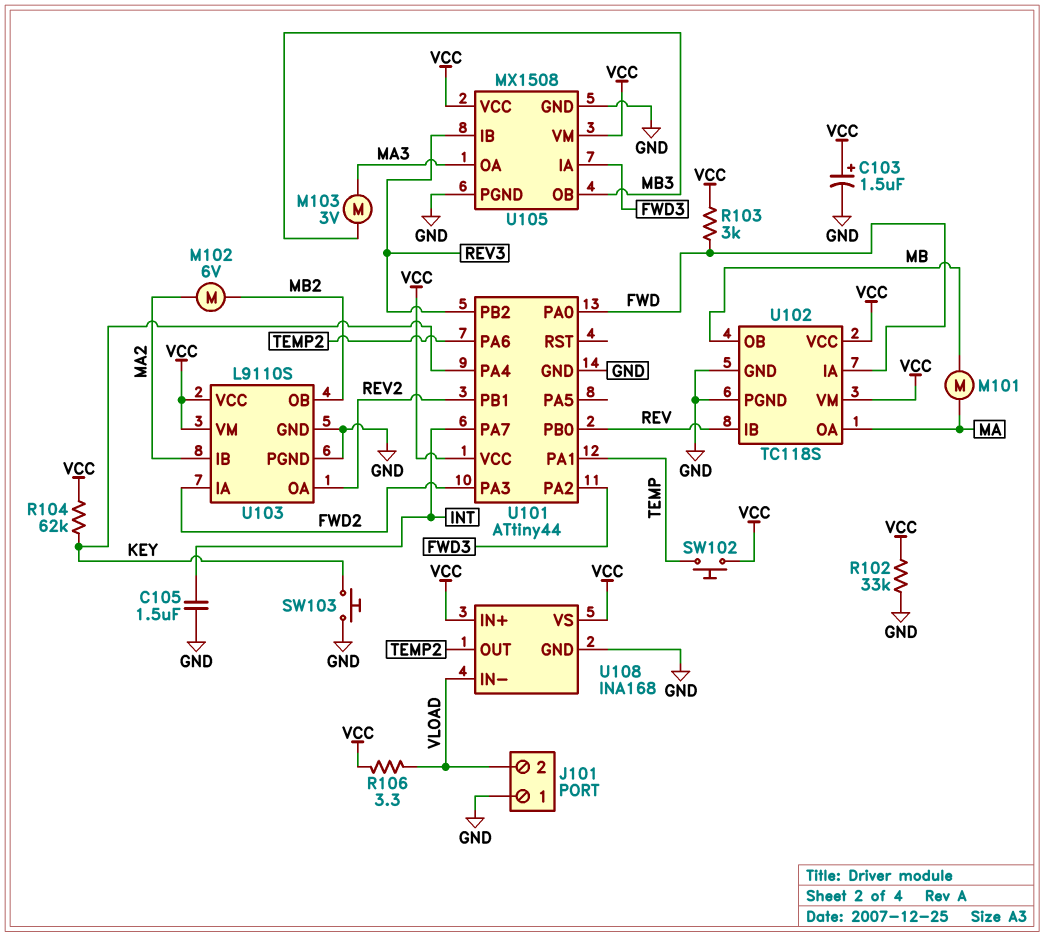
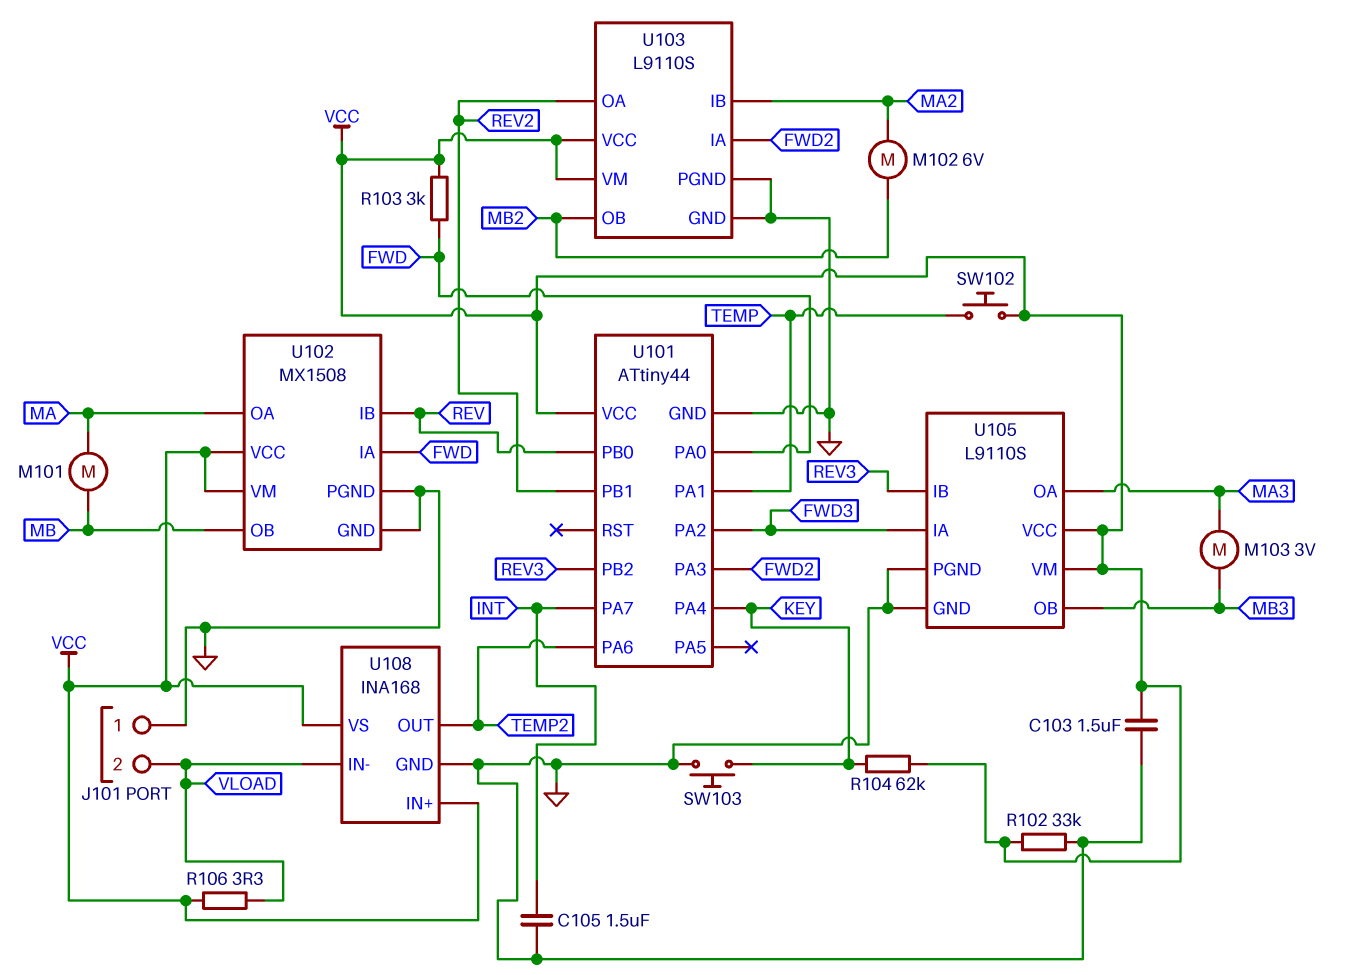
C103: 1.5uF (plus VCC, minus GND) -> 1.5uF (GND, VCC)
U102: TC118S -> MX1508
U105: MX1508 -> L9110S

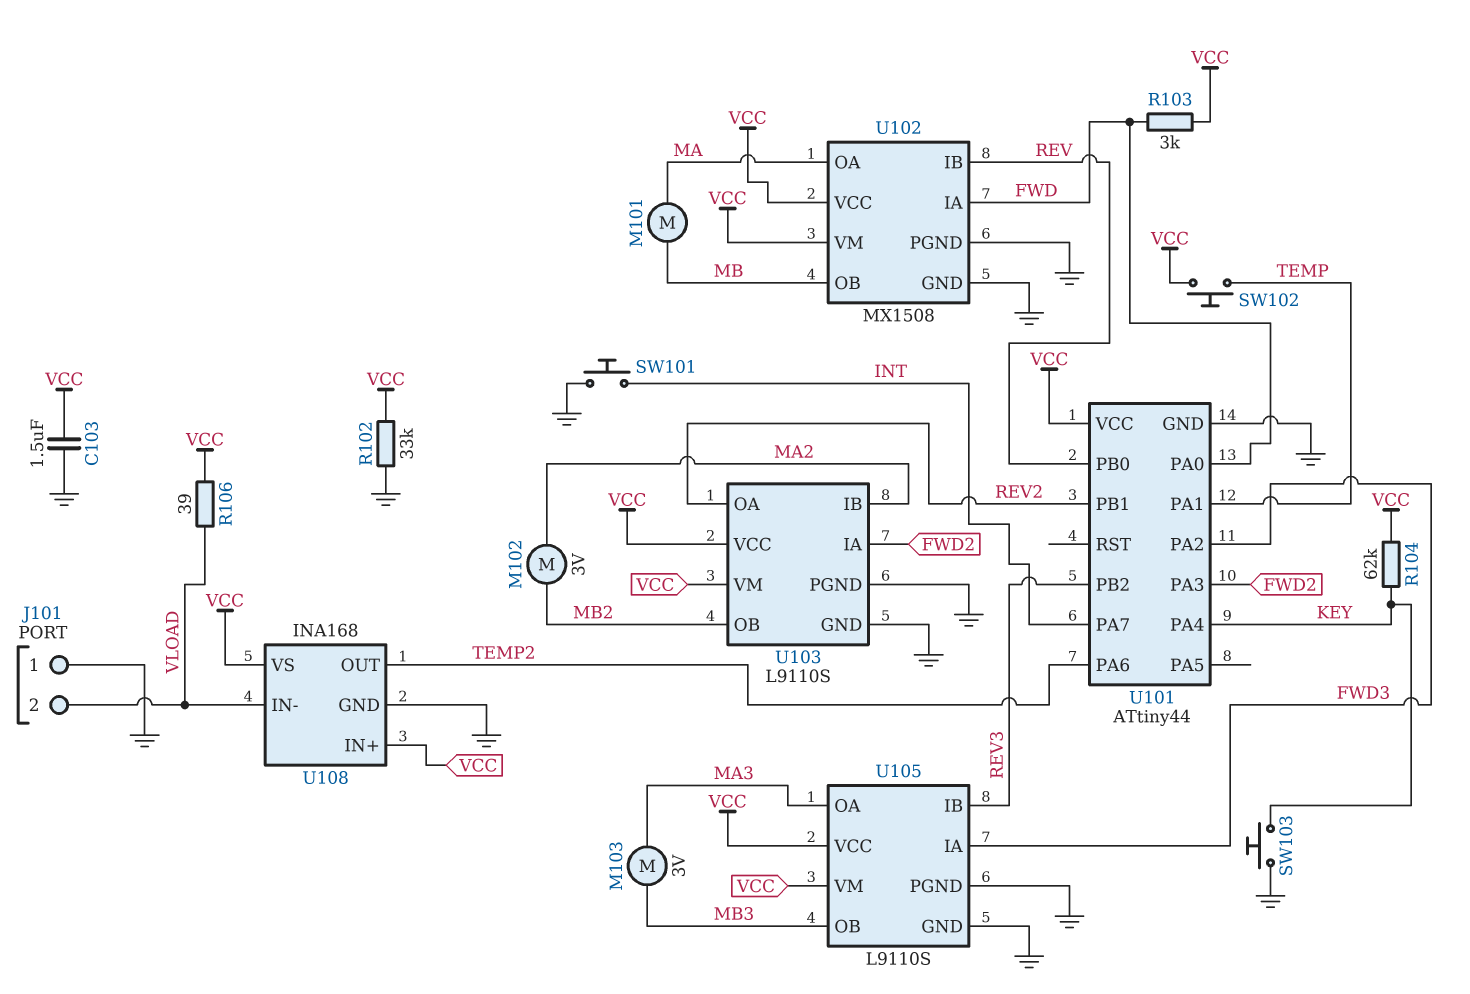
C105: 1.5uF (GND, INT) -> none
M102: motor 6V (MA2, MB2) -> motor 3V (MA2, MB2)
R106: 3.3 (VCC, VLOAD) -> 39 (VCC, VLOAD)
SW101: none -> button (GND, INT)

